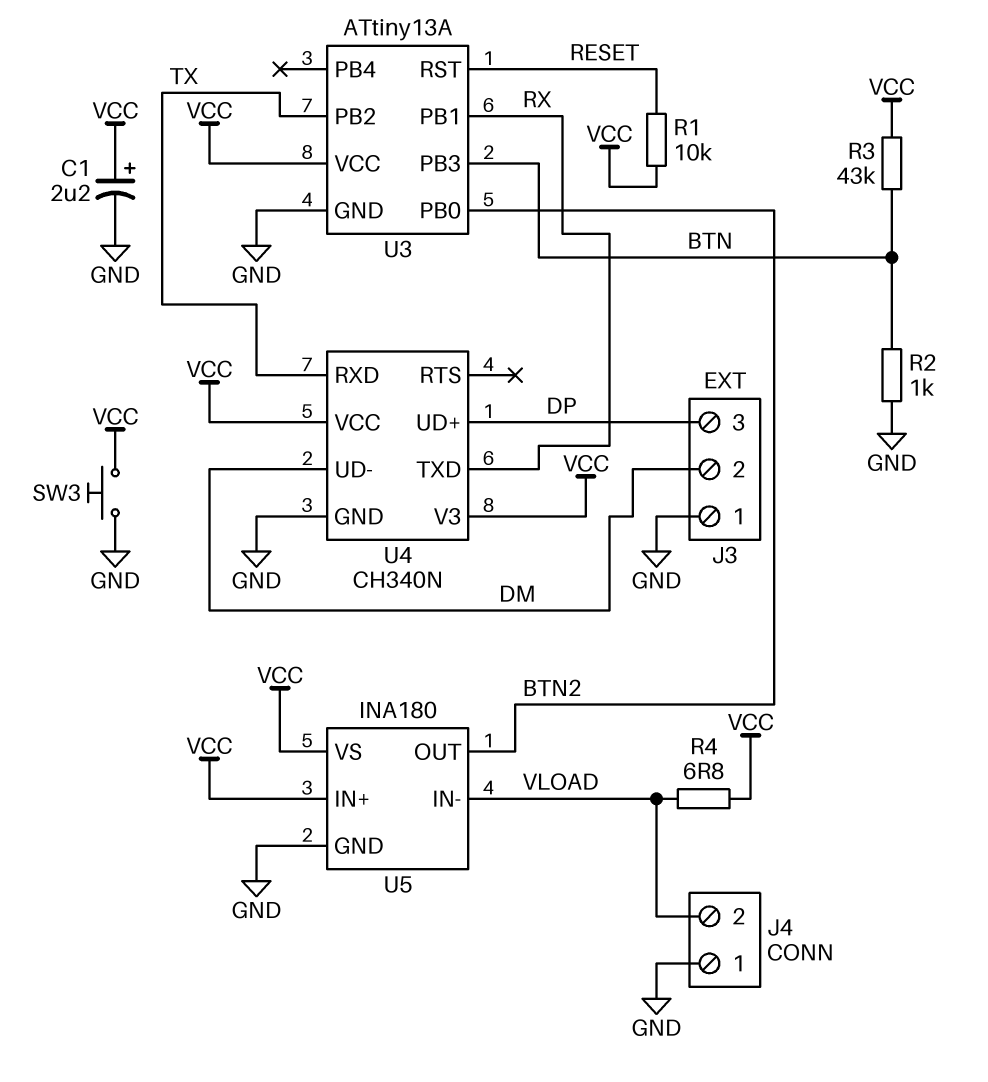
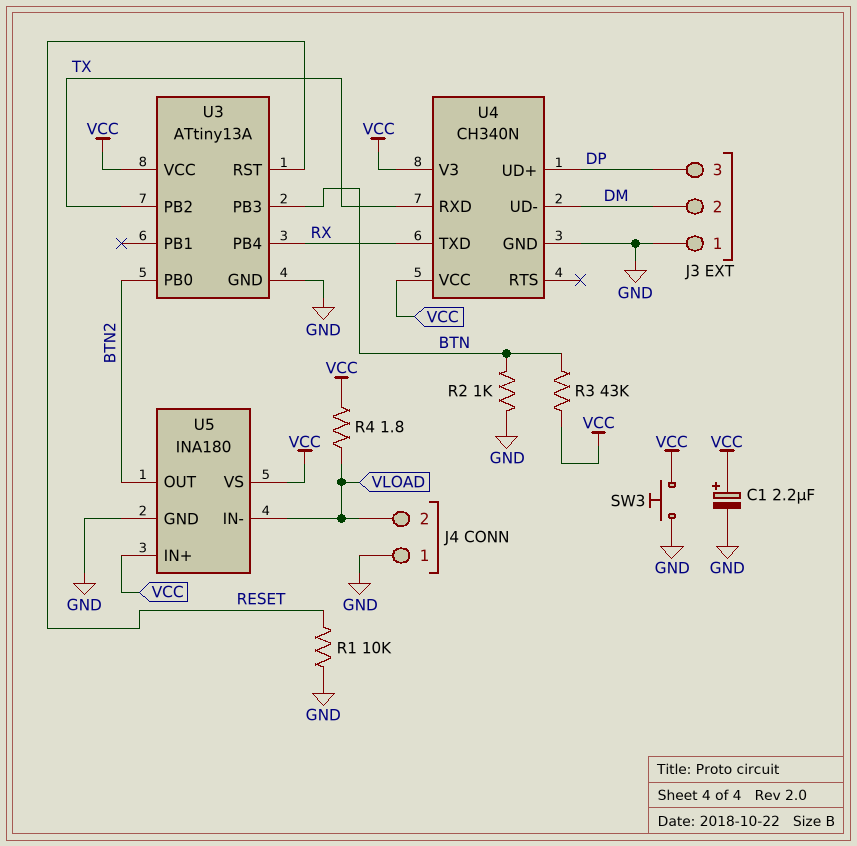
R1: 10k (RESET, VCC) -> 10k (GND, RESET)
R4: 6.8 (VCC, VLOAD) -> 1.8 (VCC, VLOAD)
U3 pin PB1: RX -> none
U3 pin PB4: none -> RX

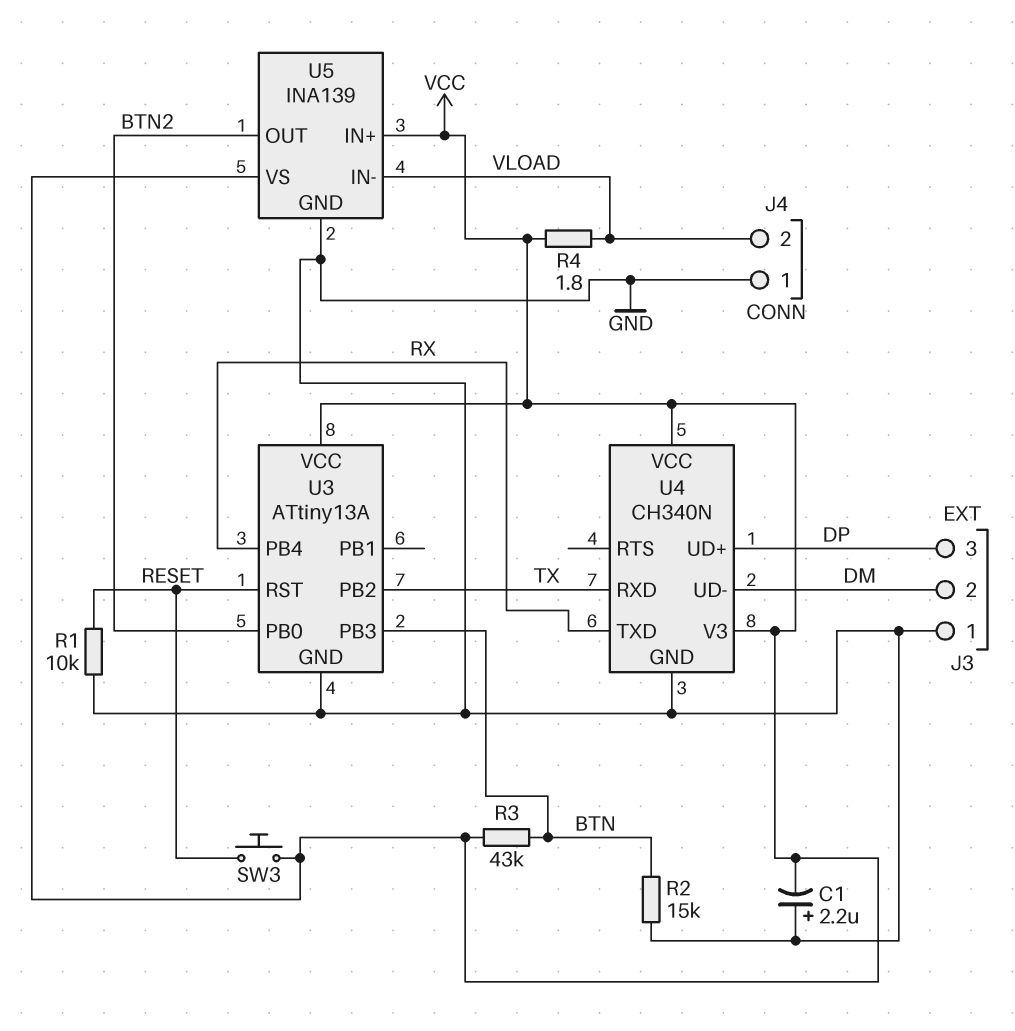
C1: 2.2uF (plus VCC, minus GND) -> 2.2uF (plus GND, minus VCC)
R2: 1k (BTN, GND) -> 15k (BTN, GND)
SW3: button (GND, VCC) -> button (RESET, VCC)
U5: INA180 -> INA139

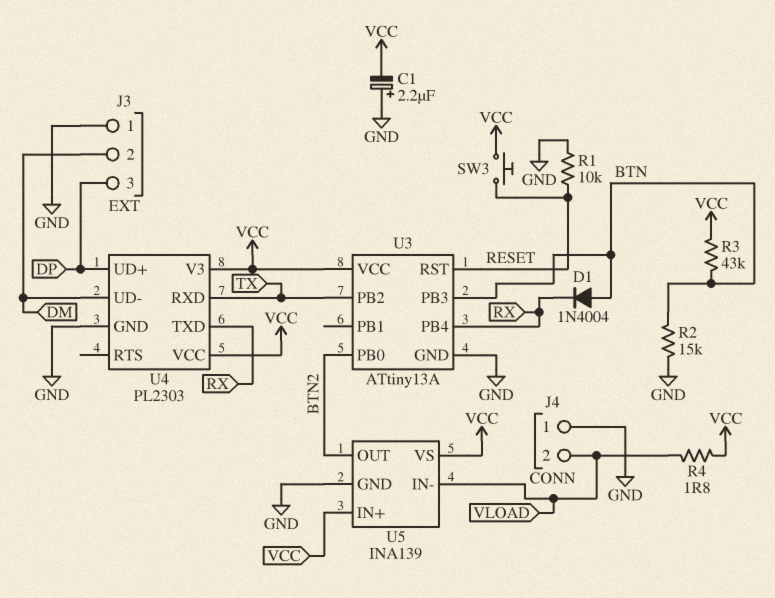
D1: none -> diode 1N4004 (A BTN, K RX)
U4: CH340N -> PL2303

